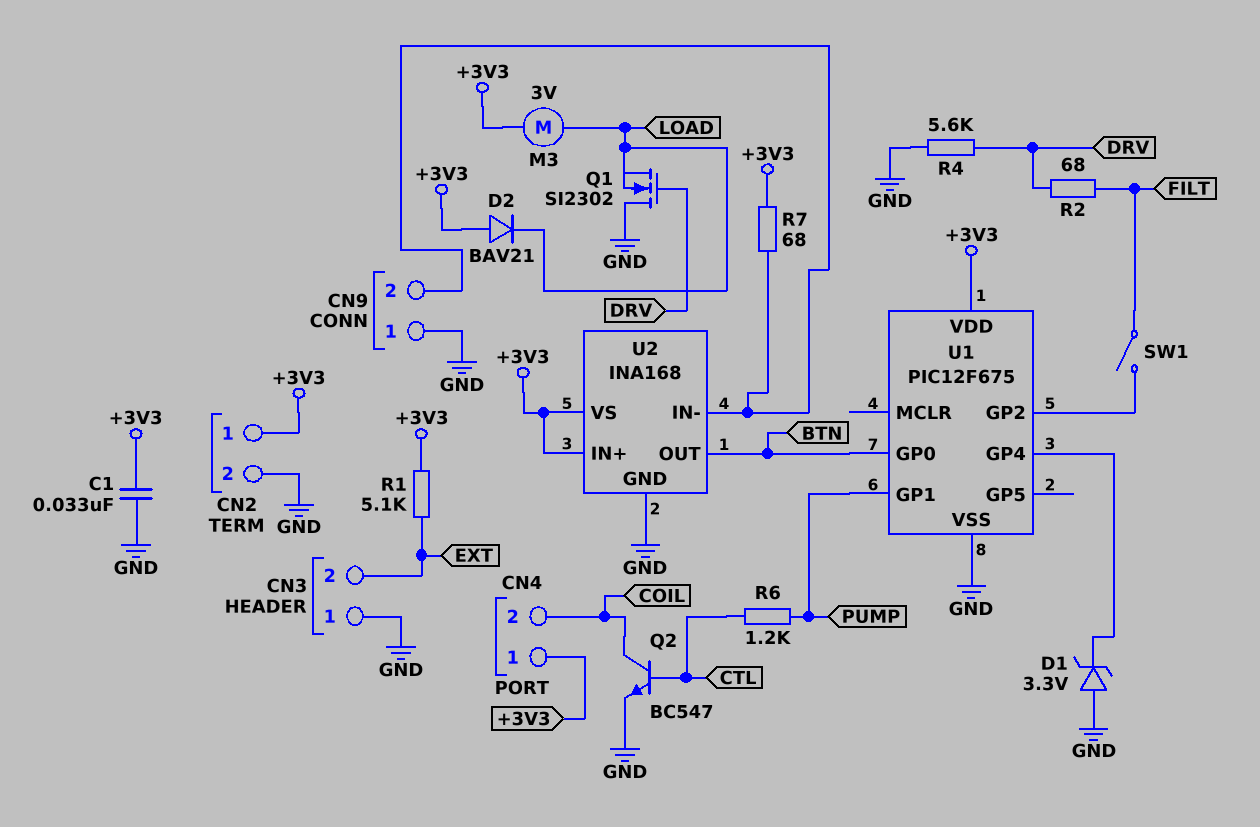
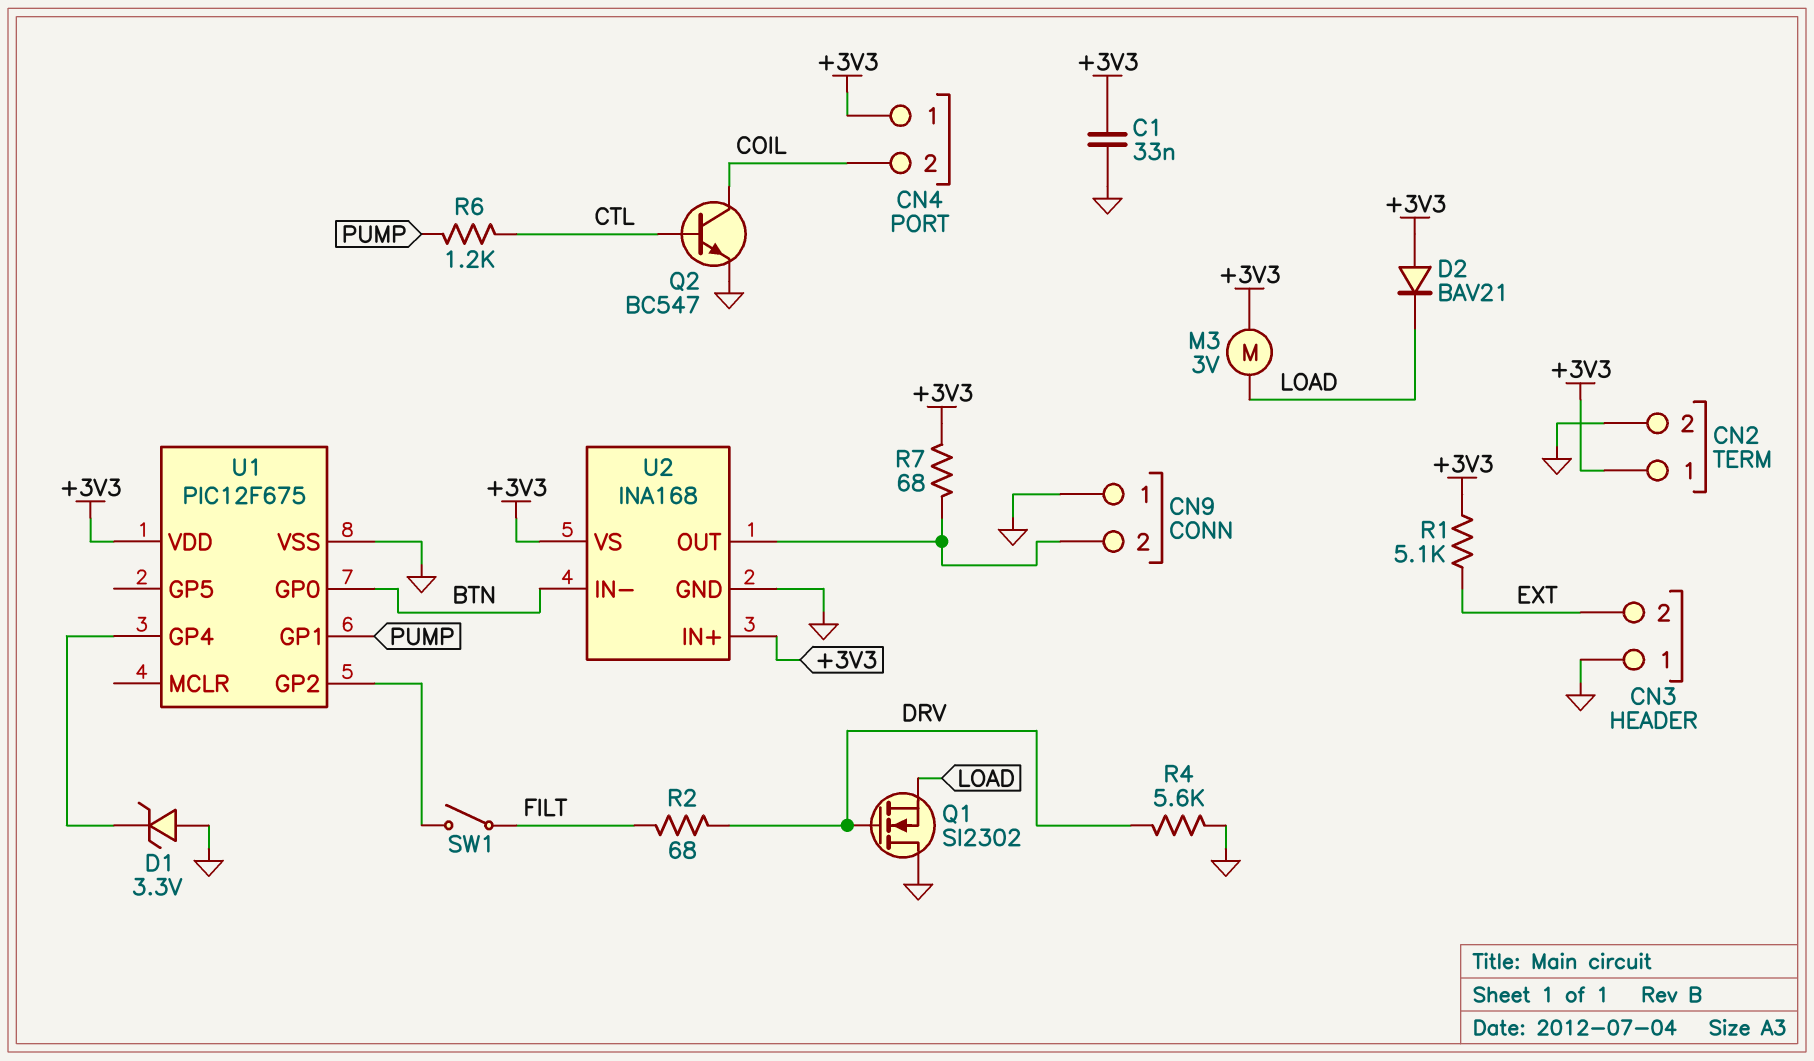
U2 pin IN-: CN9/2 -> BTN
U2 pin OUT: BTN -> CN9/2

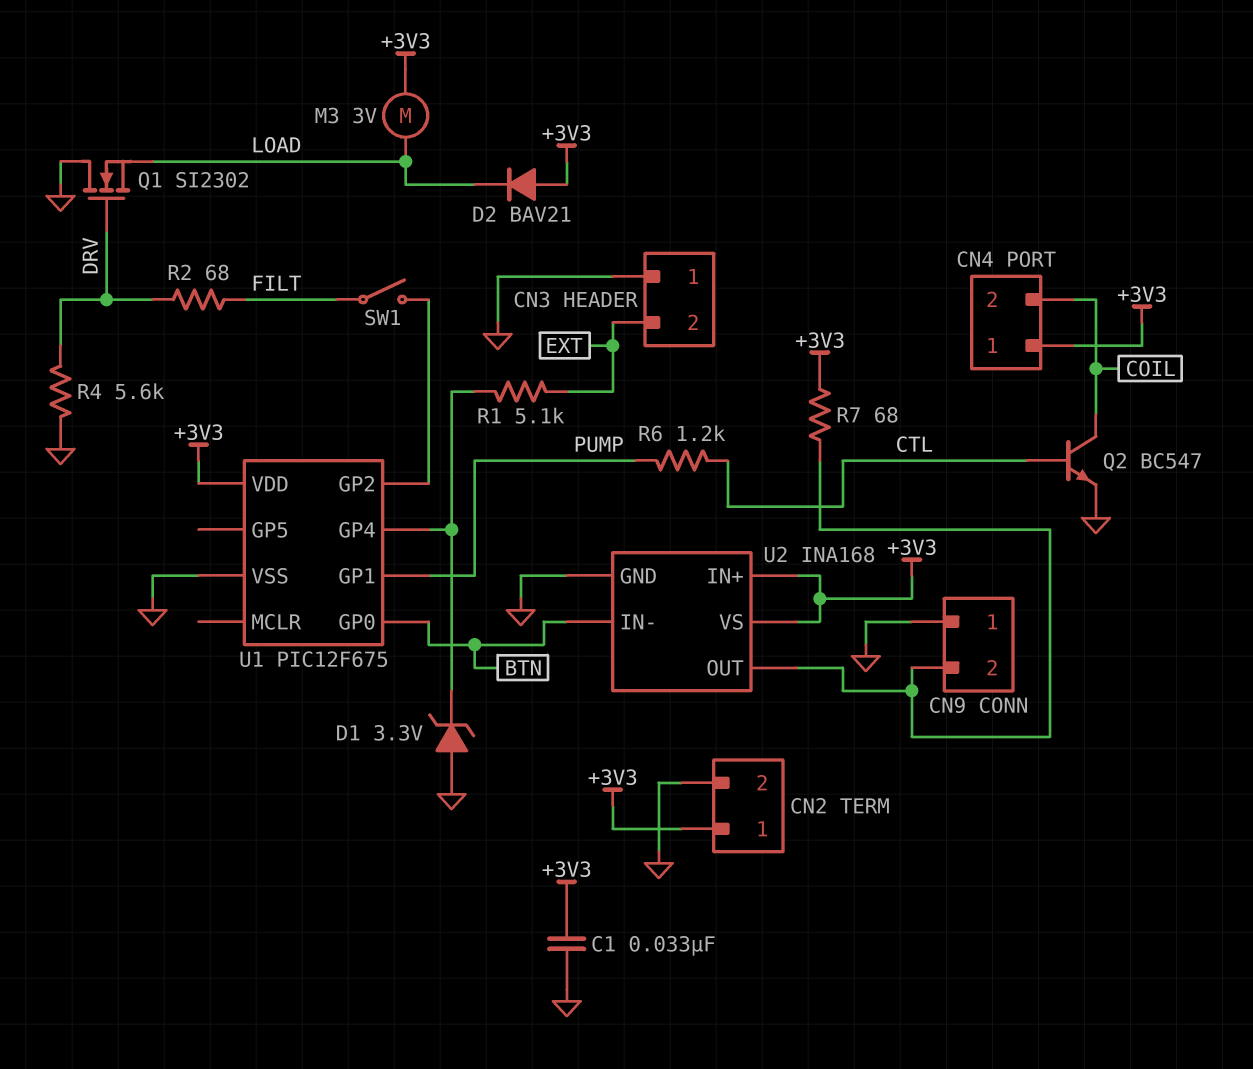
R1: 5.1k (+3V3, EXT) -> 5.1k (EXT, U1/GP4)

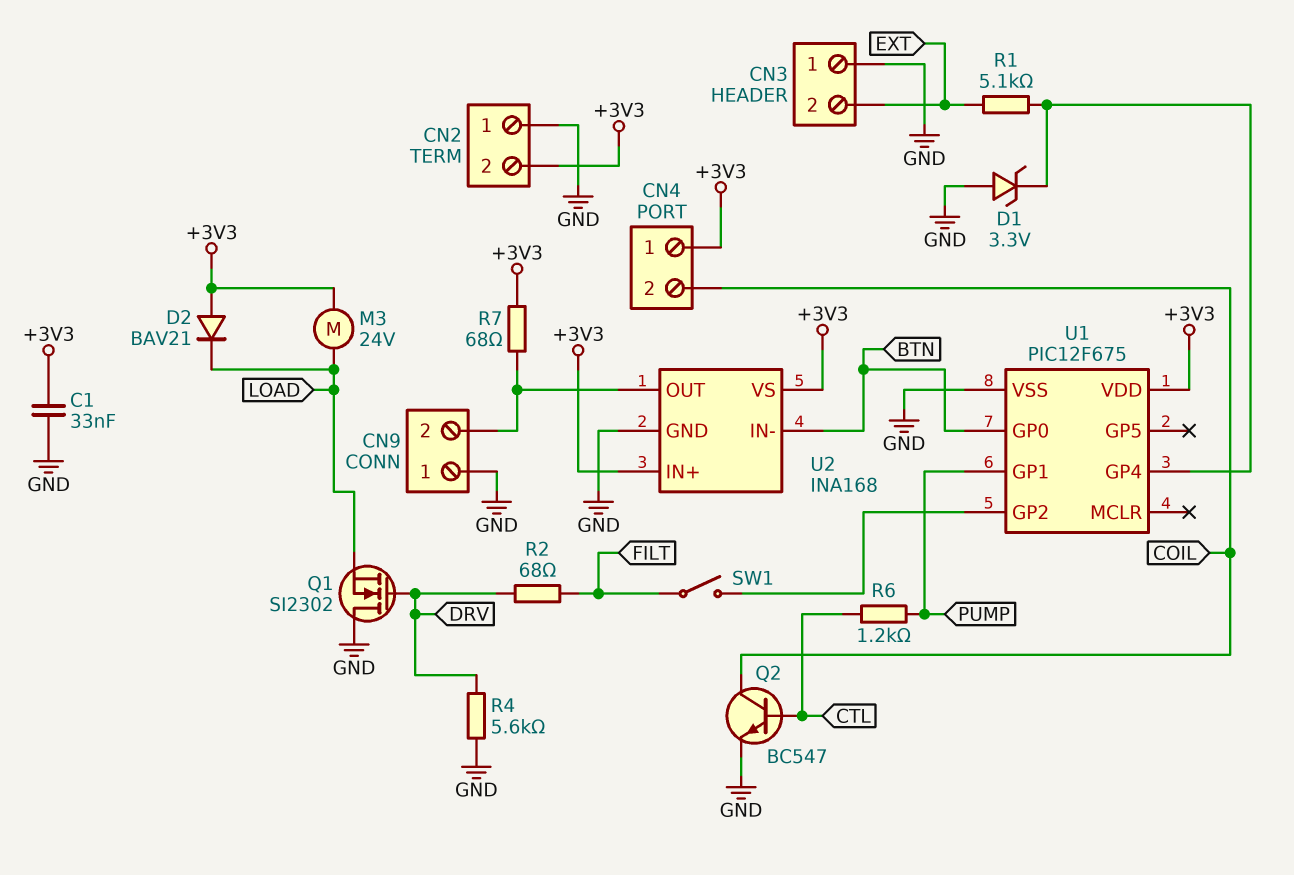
CN2 pin 1: +3V3 -> GND
CN2 pin 2: GND -> +3V3
M3: motor 3V (+3V3, LOAD) -> motor 24V (+3V3, LOAD)

